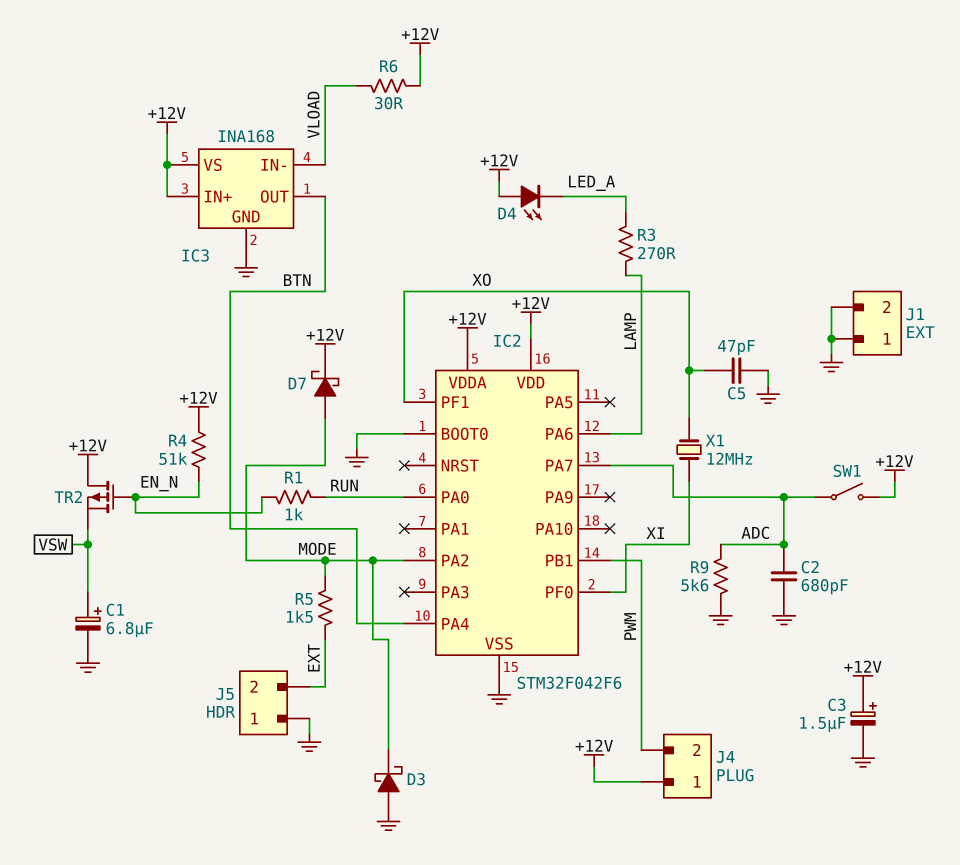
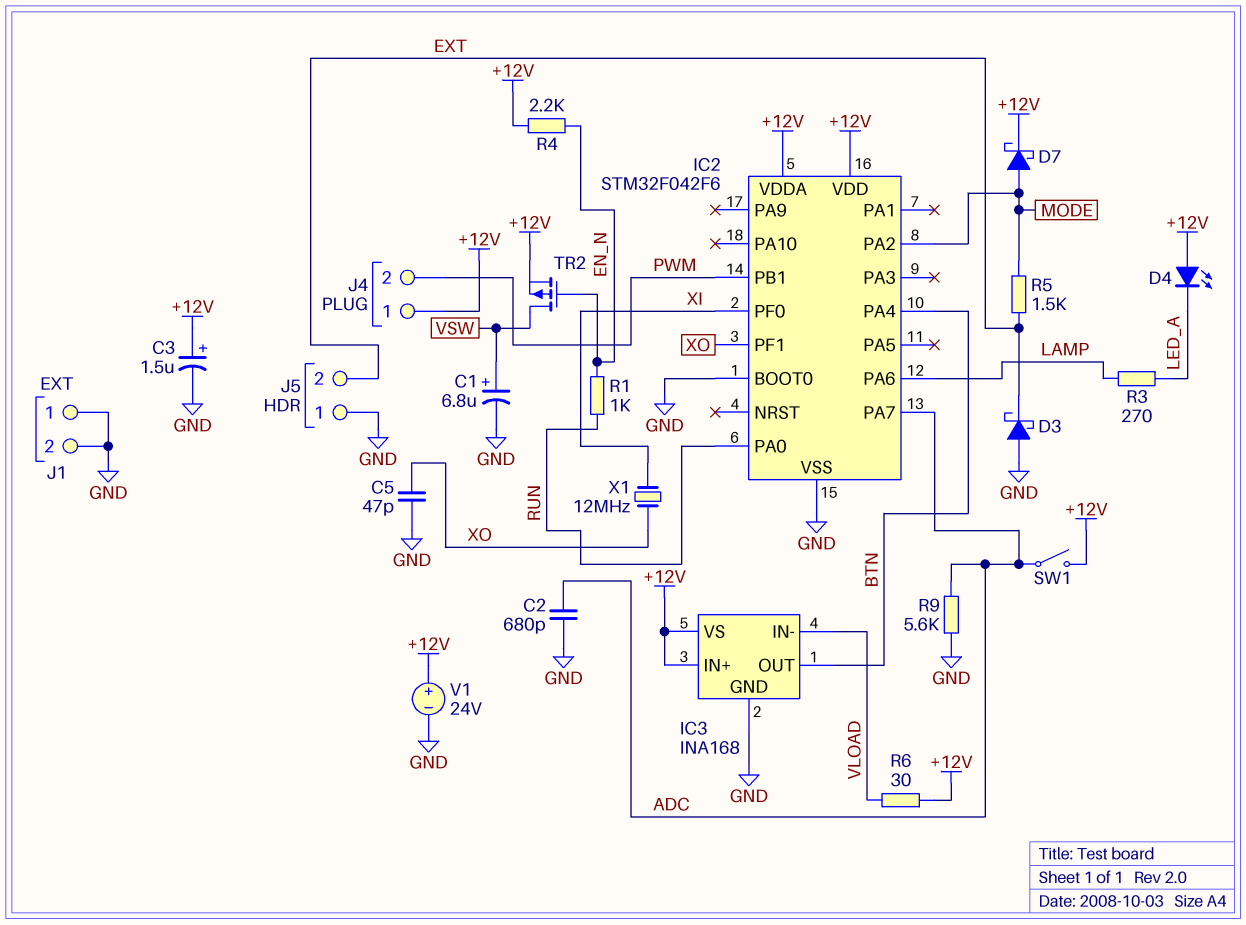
D3: schottky (A GND, K MODE) -> schottky (A GND, K EXT)
R4: 51k (+12V, EN_N) -> 2.2k (+12V, EN_N)
TR2: PMOS (G EN_N, D +12V, S VSW) -> PMOS (G EN_N, D VSW, S +12V)
V1: none -> 24V (plus +12V, minus GND)

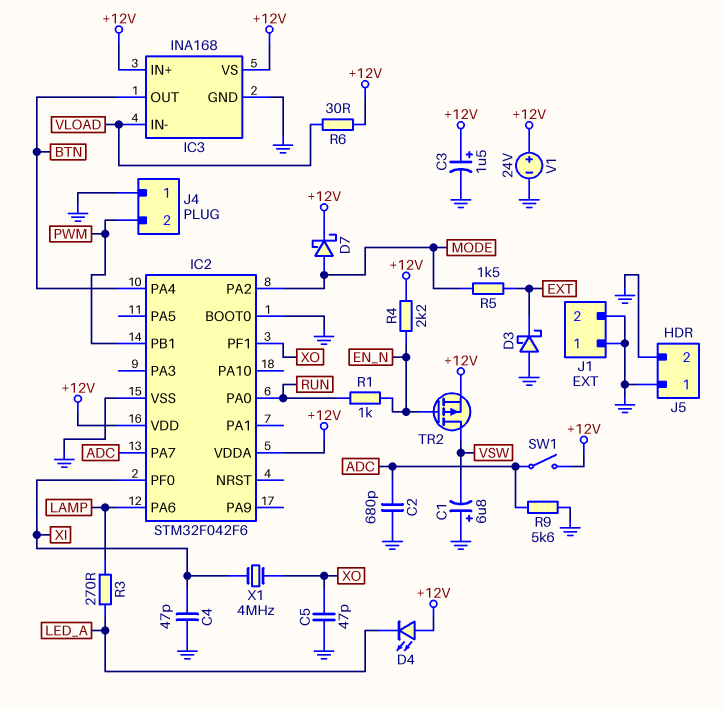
C1: 6.8uF (plus VSW, minus GND) -> 6.8uF (plus GND, minus VSW)
C4: none -> 47pF (GND, XI)
J4 pin 1: +12V -> GND
J5 pin 2: EXT -> GND
X1: 12MHz (XI, XO) -> 4MHz (XI, XO)

